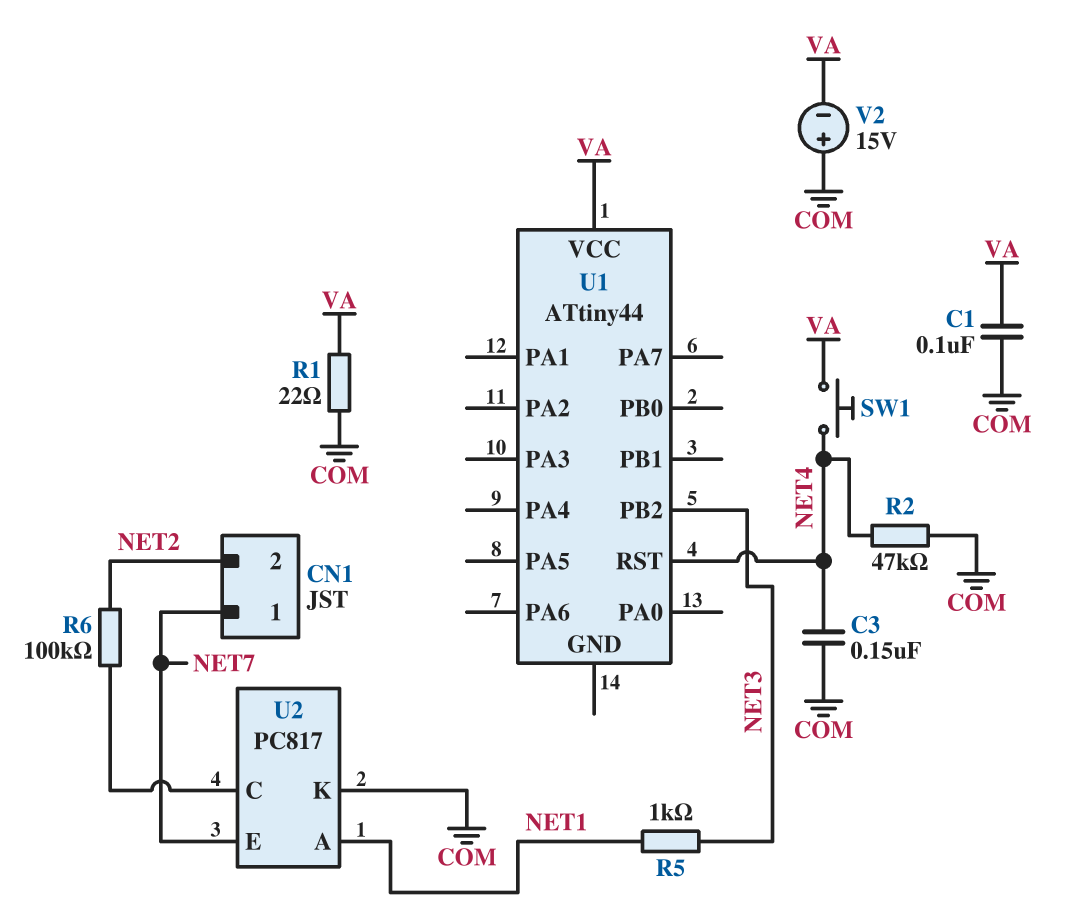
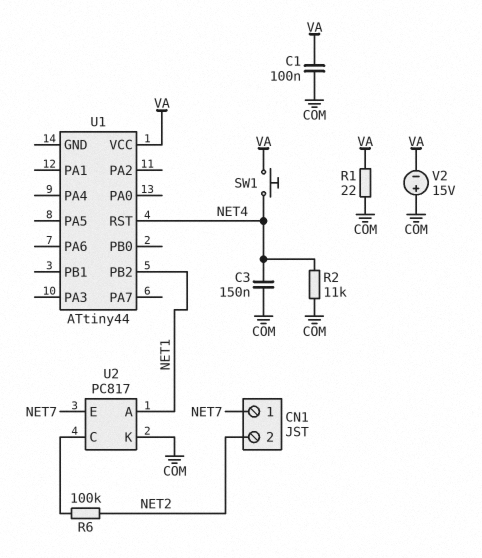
R2: 47k (COM, NET4) -> 11k (COM, NET4)
R5: 1k (NET1, NET3) -> none
U1 pin PB2: NET3 -> NET1

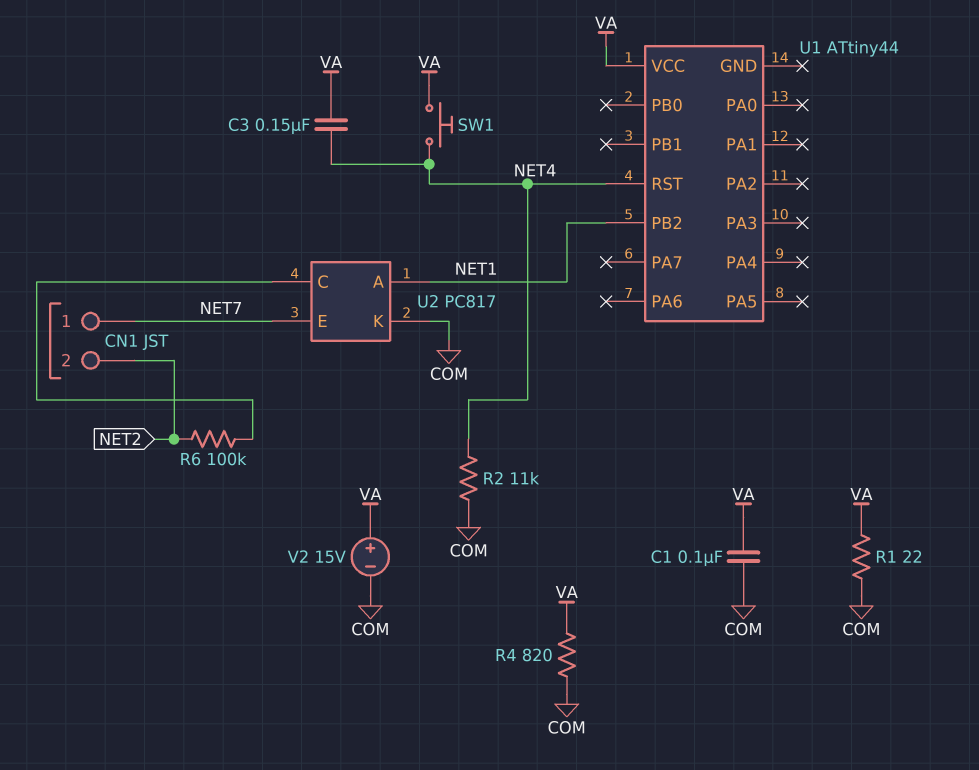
C3: 150nF (COM, NET4) -> 150nF (NET4, VA)
R4: none -> 820 (COM, VA)
V2: 15V (plus COM, minus VA) -> 15V (plus VA, minus COM)

